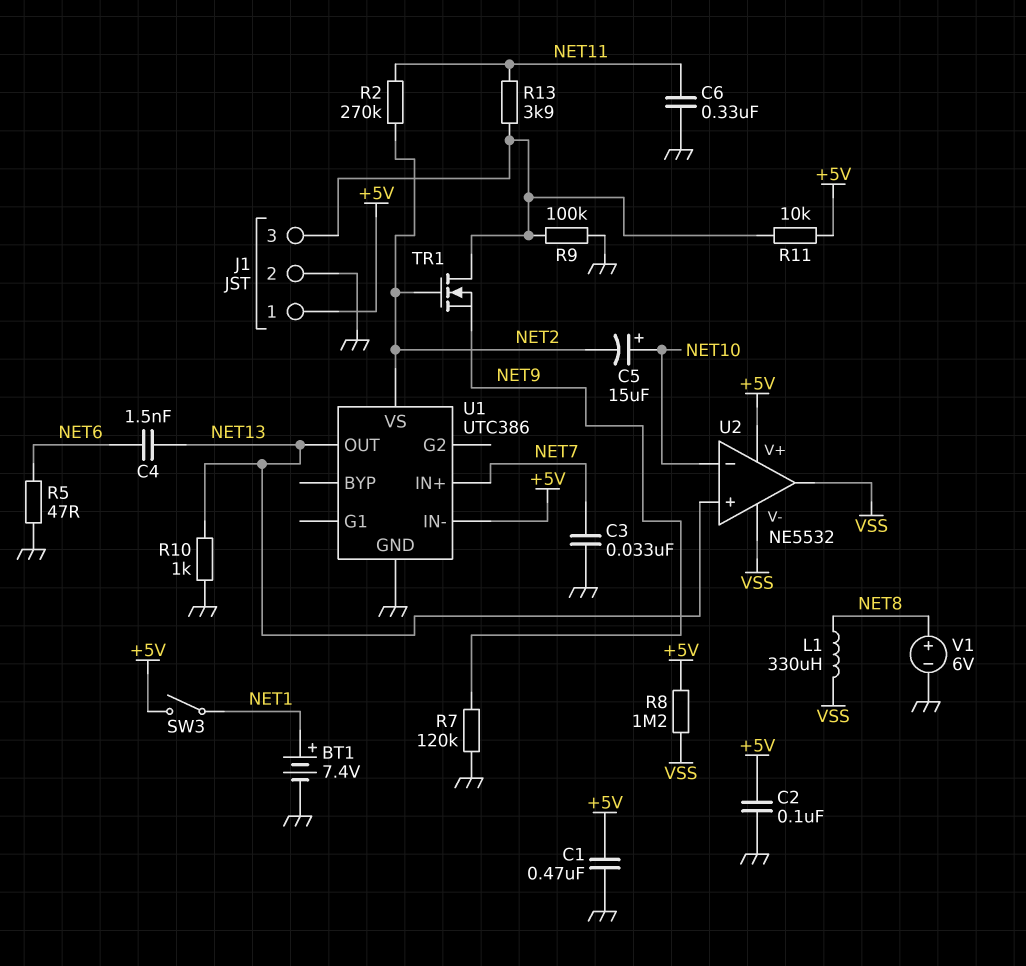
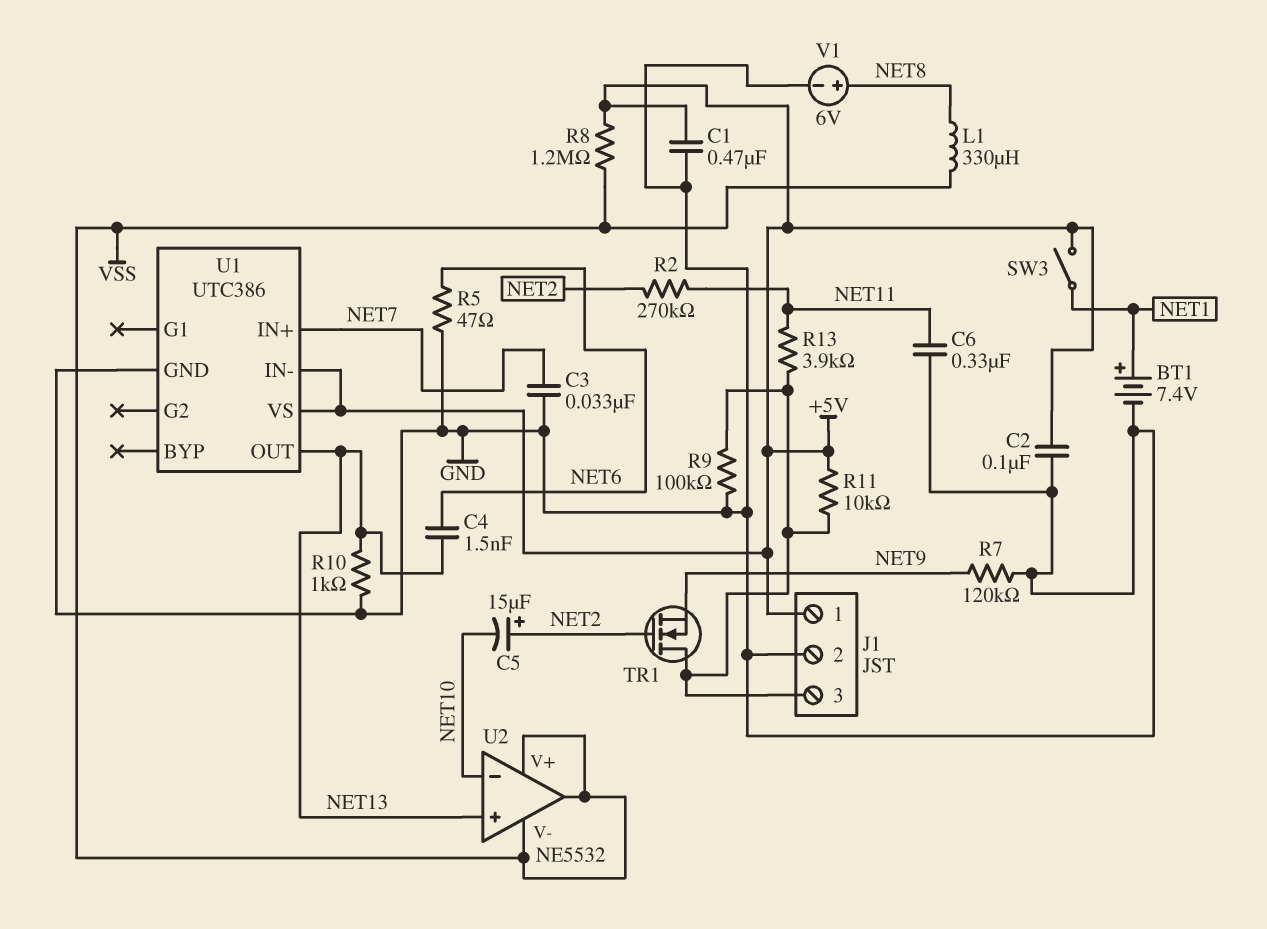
C5: 15uF (plus NET10, minus NET2) -> 15uF (plus NET2, minus NET10)
U1 pin VS: NET2 -> +5V
U2 pin V+: +5V -> VSS

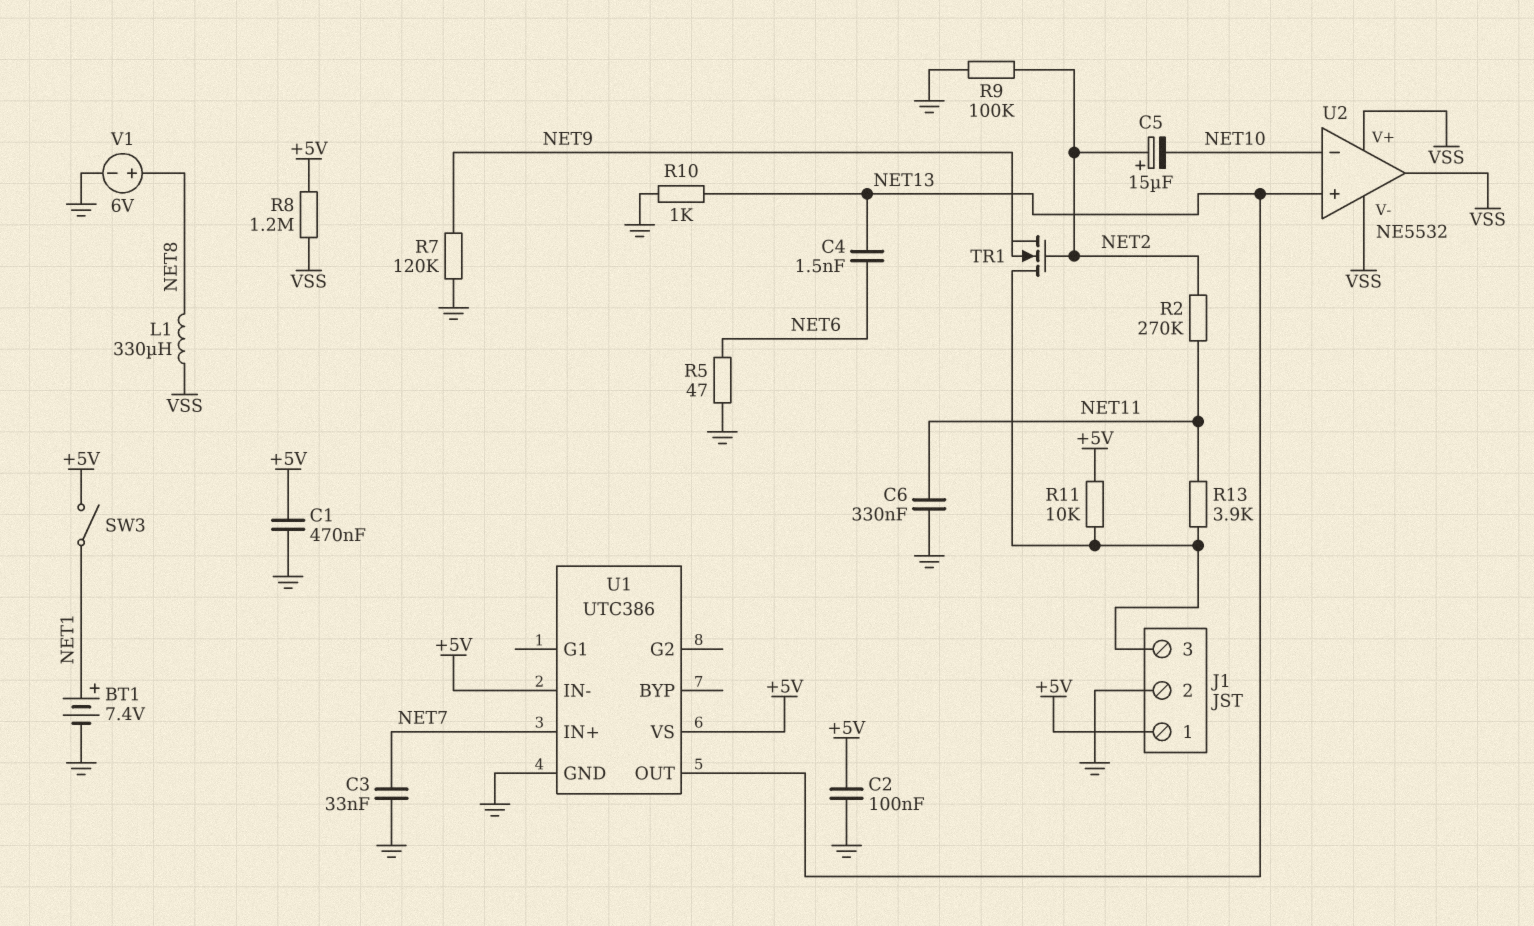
R9: 100k (GND, J1/3) -> 100k (GND, NET2)

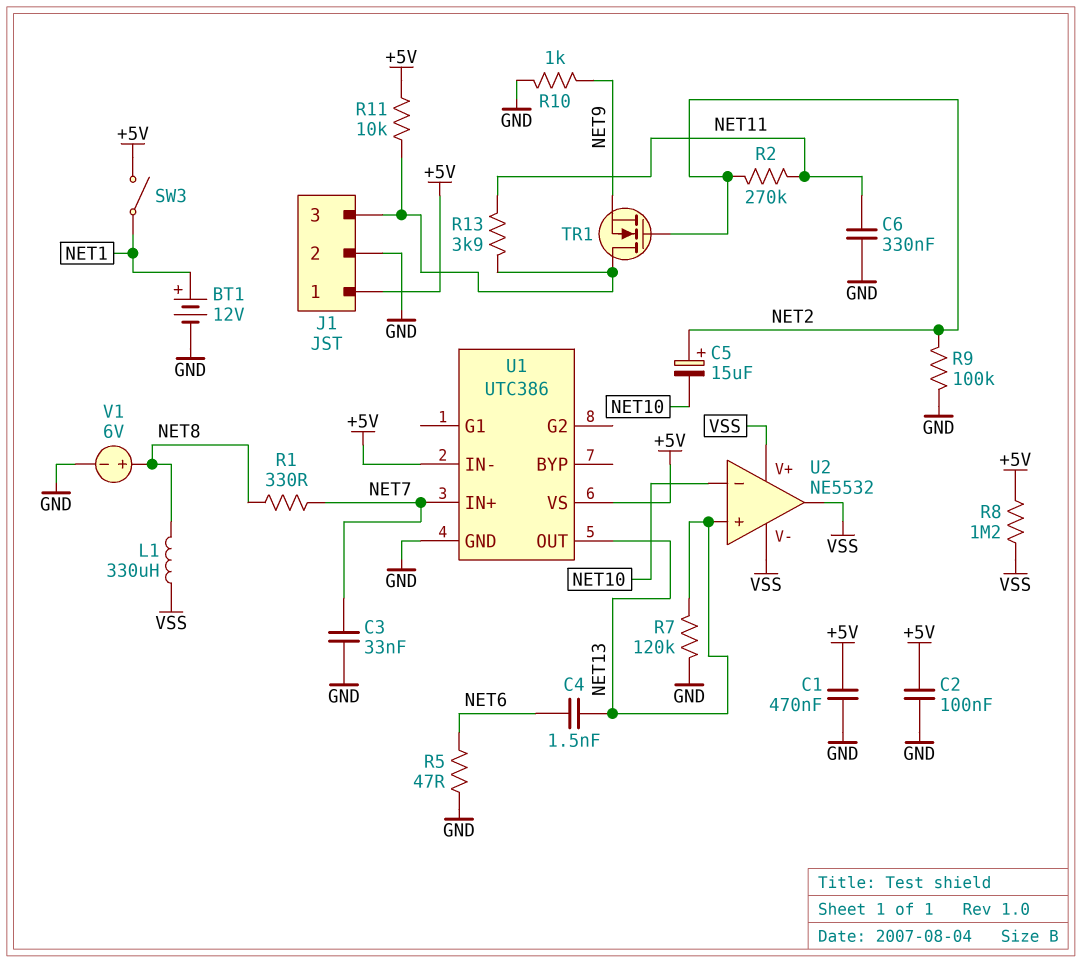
BT1: 7.4V (plus NET1, minus GND) -> 12V (plus NET1, minus GND)
R1: none -> 330 (NET7, NET8)
R7: 120k (GND, NET9) -> 120k (GND, NET13)
R10: 1k (GND, NET13) -> 1k (GND, NET9)

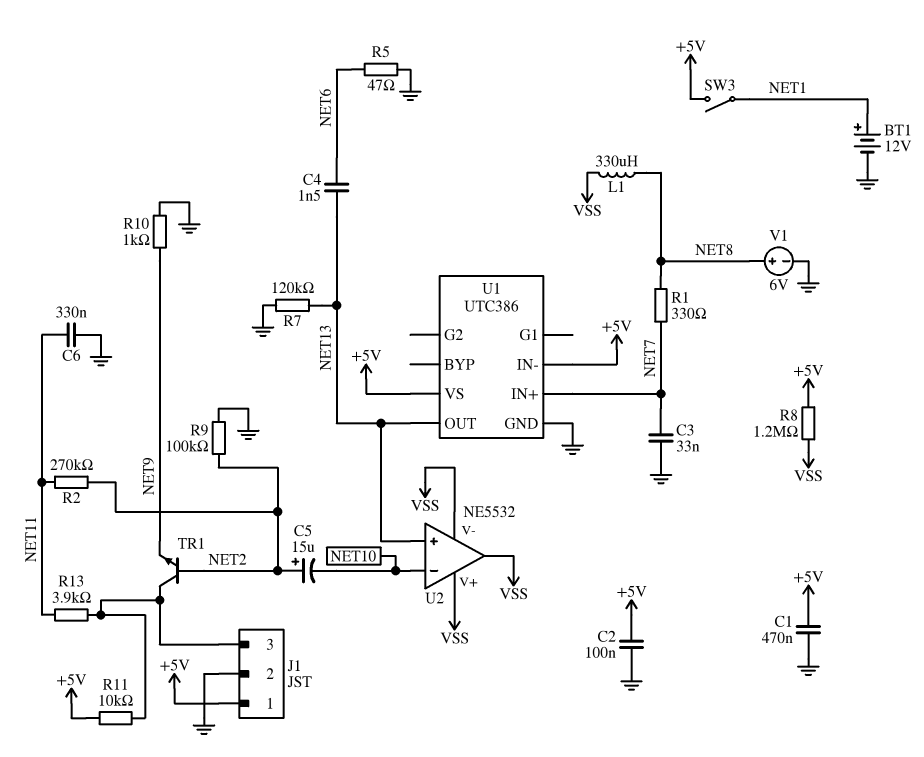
TR1: NMOS (G NET2, D J1/3, S NET9) -> NPN (B NET2, C J1/3, E NET9)

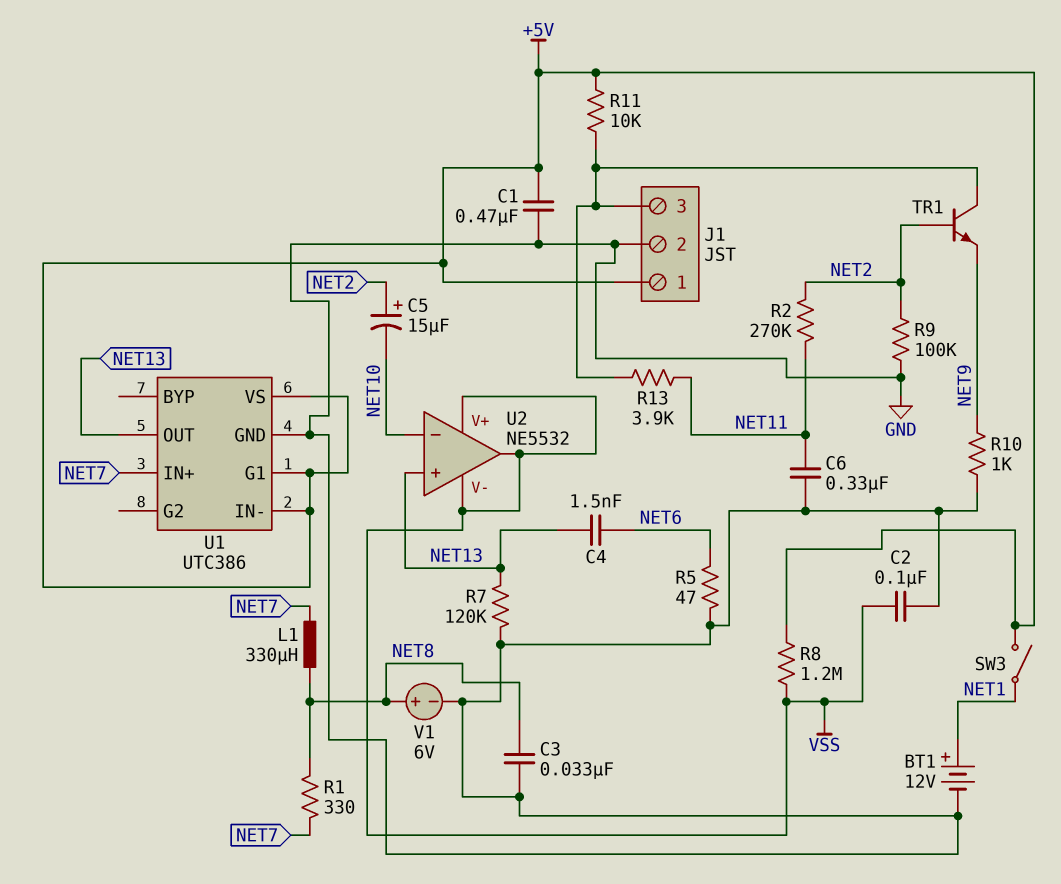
C2: 100nF (+5V, GND) -> 100nF (GND, VSS)
C3: 33nF (GND, NET7) -> 33nF (GND, NET8)
L1: 330uH (NET8, VSS) -> 330uH (NET7, NET8)
U1 pin G1: none -> +5V

